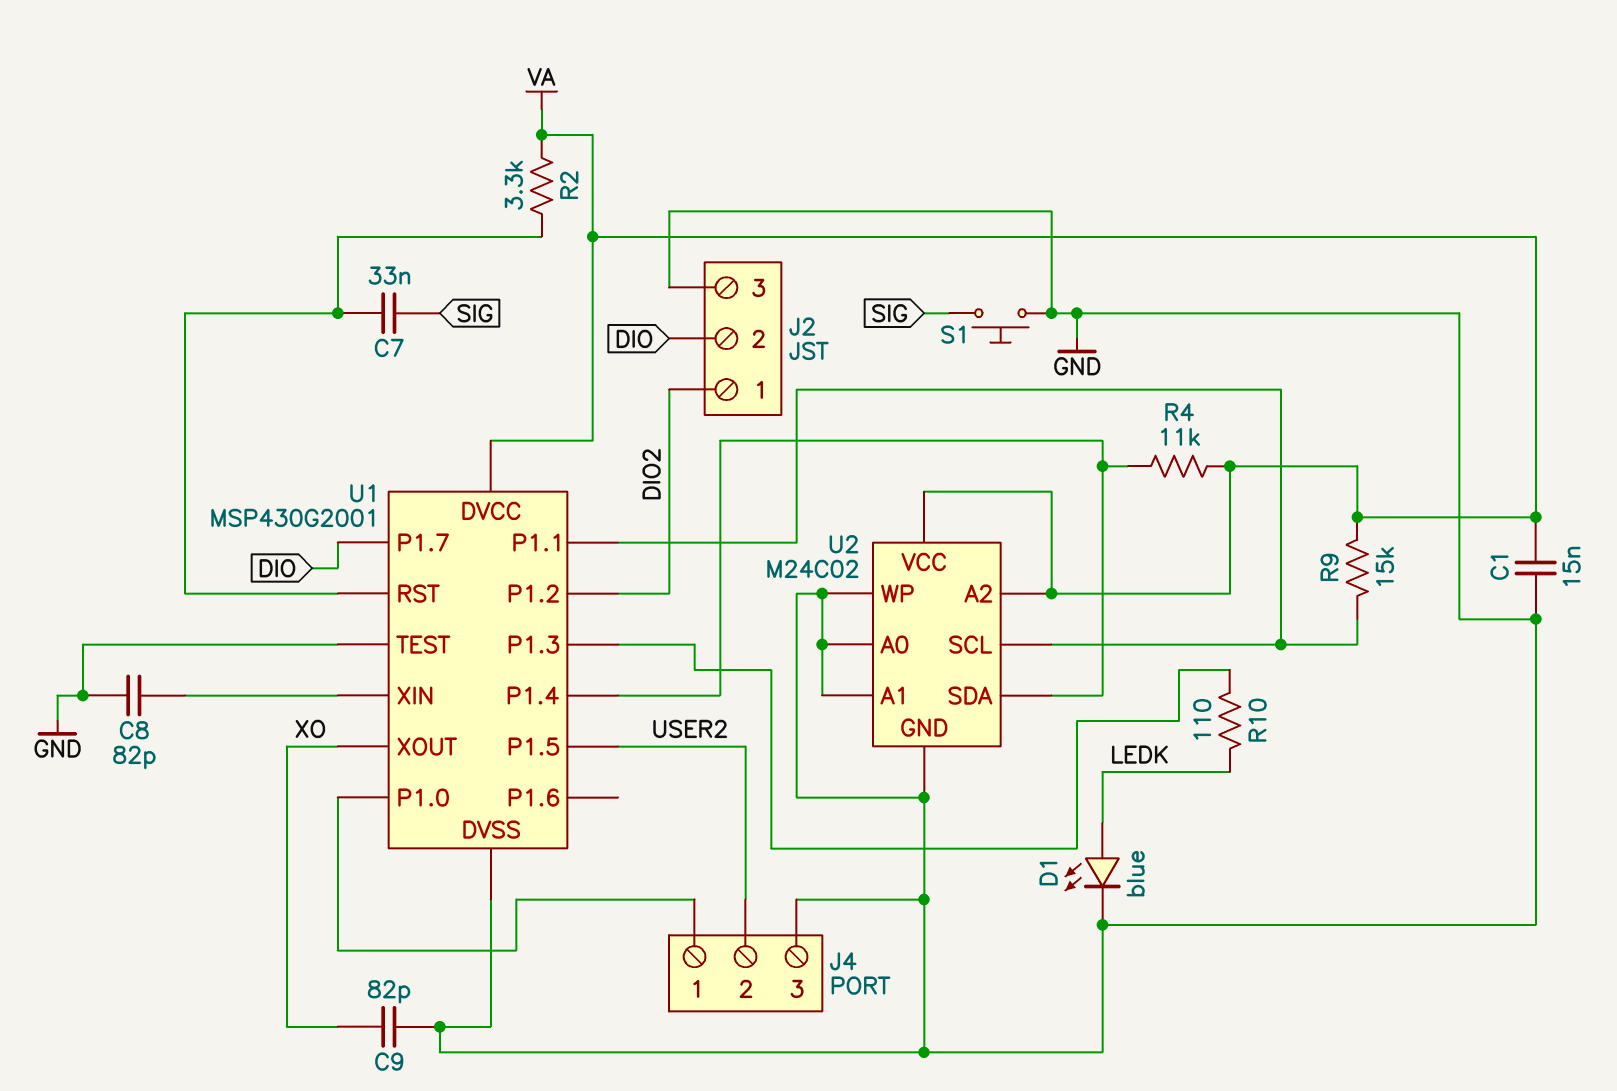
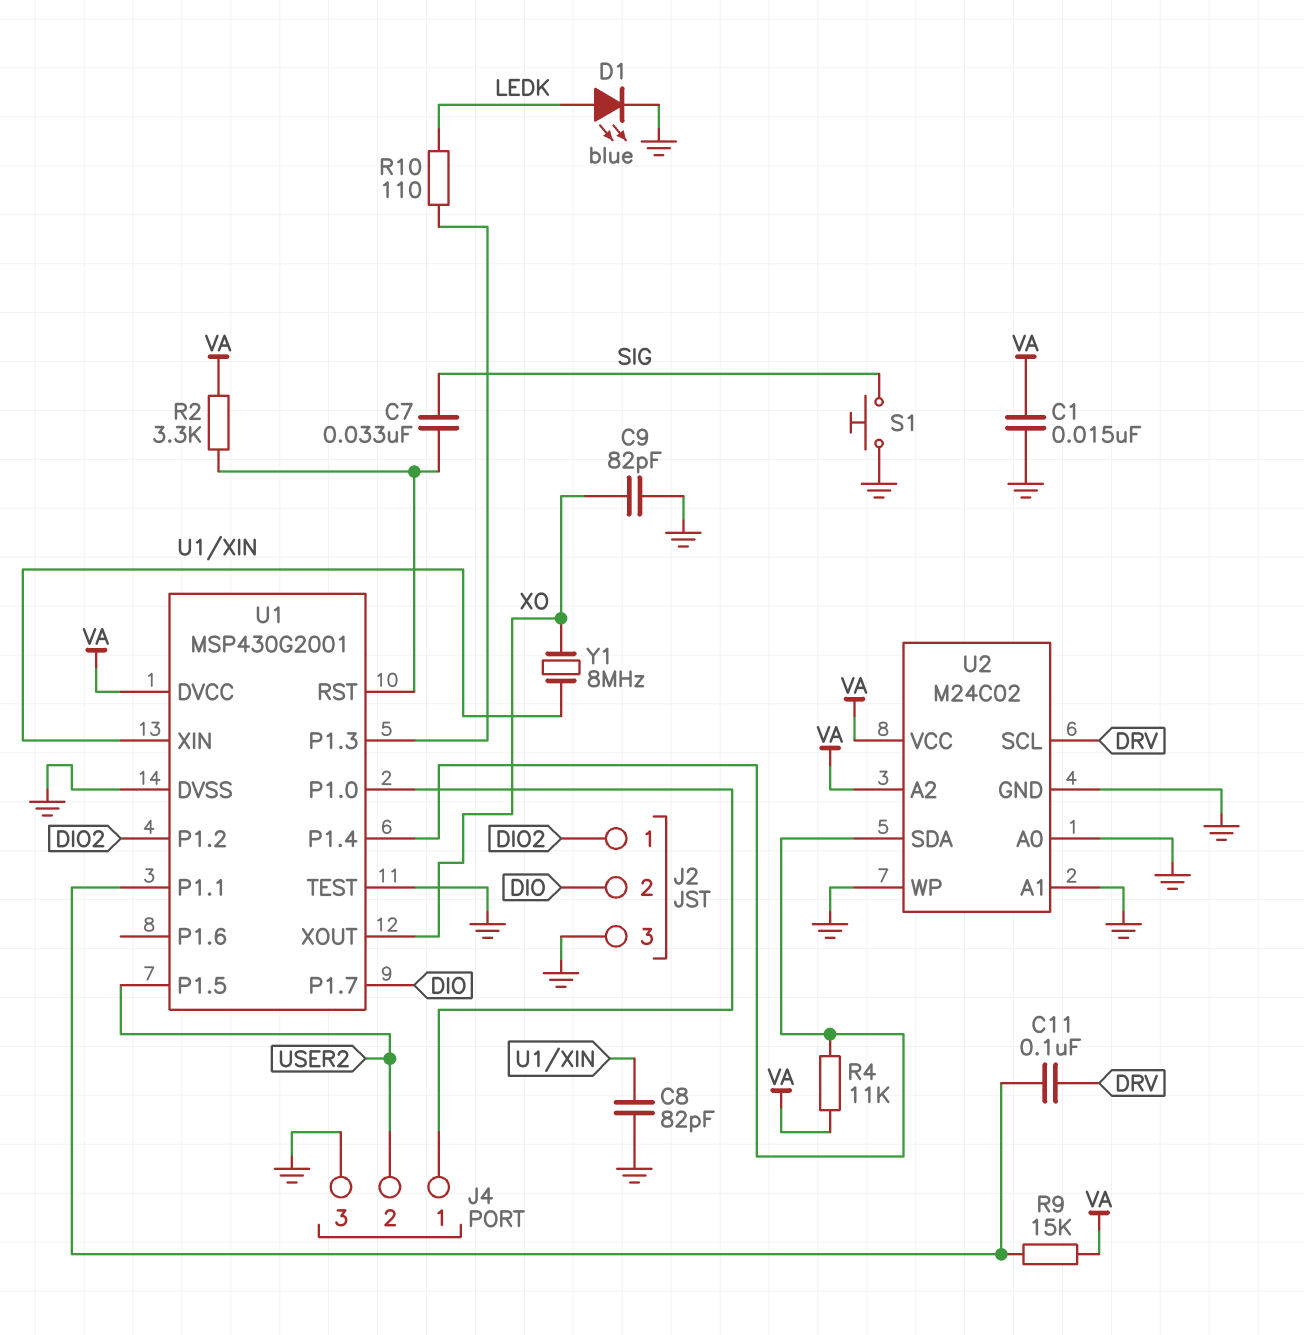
C11: none -> 100nF (DRV, U1/P1.1)
U2 pin SCL: U1/P1.1 -> DRV
Y1: none -> 8MHz (U1/XIN, XO)

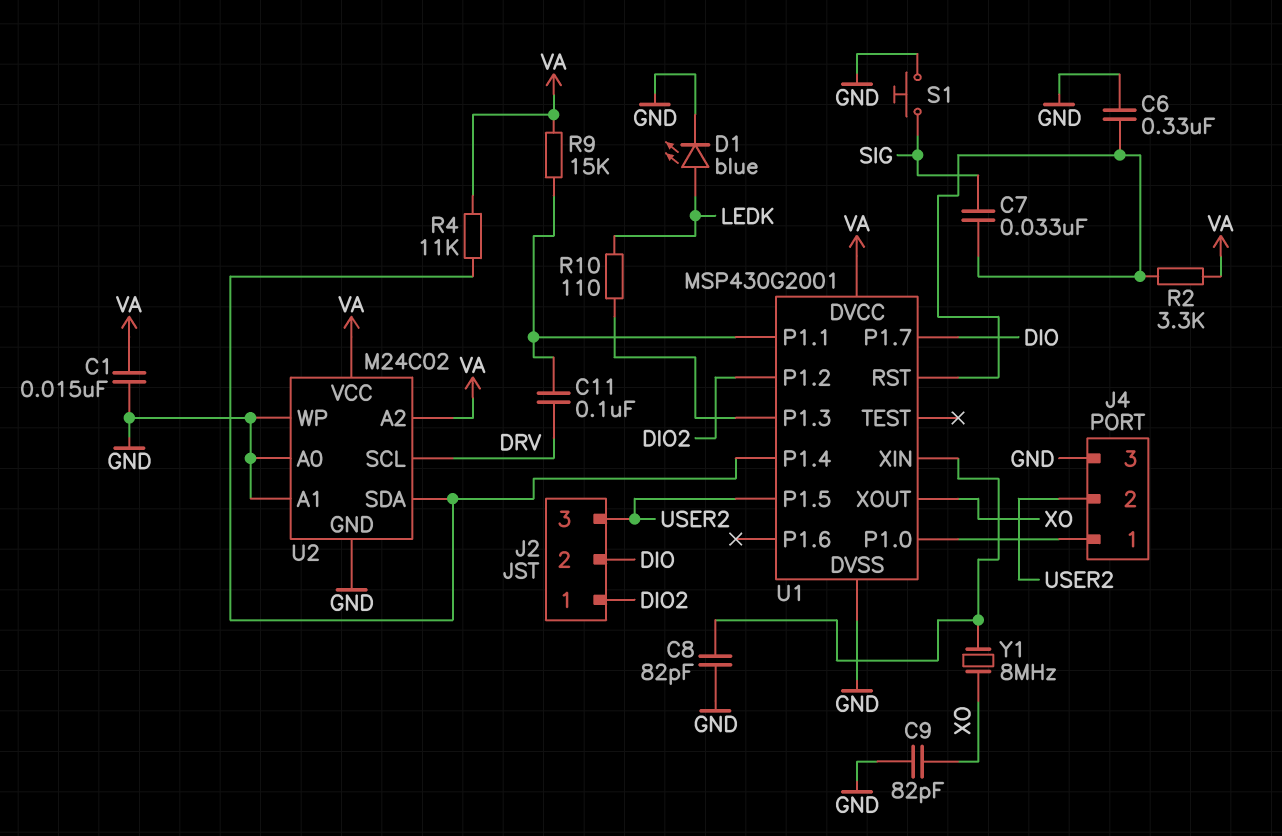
C6: none -> 330nF (GND, U1/RST)
J2 pin 3: GND -> USER2
U1 pin TEST: GND -> none

